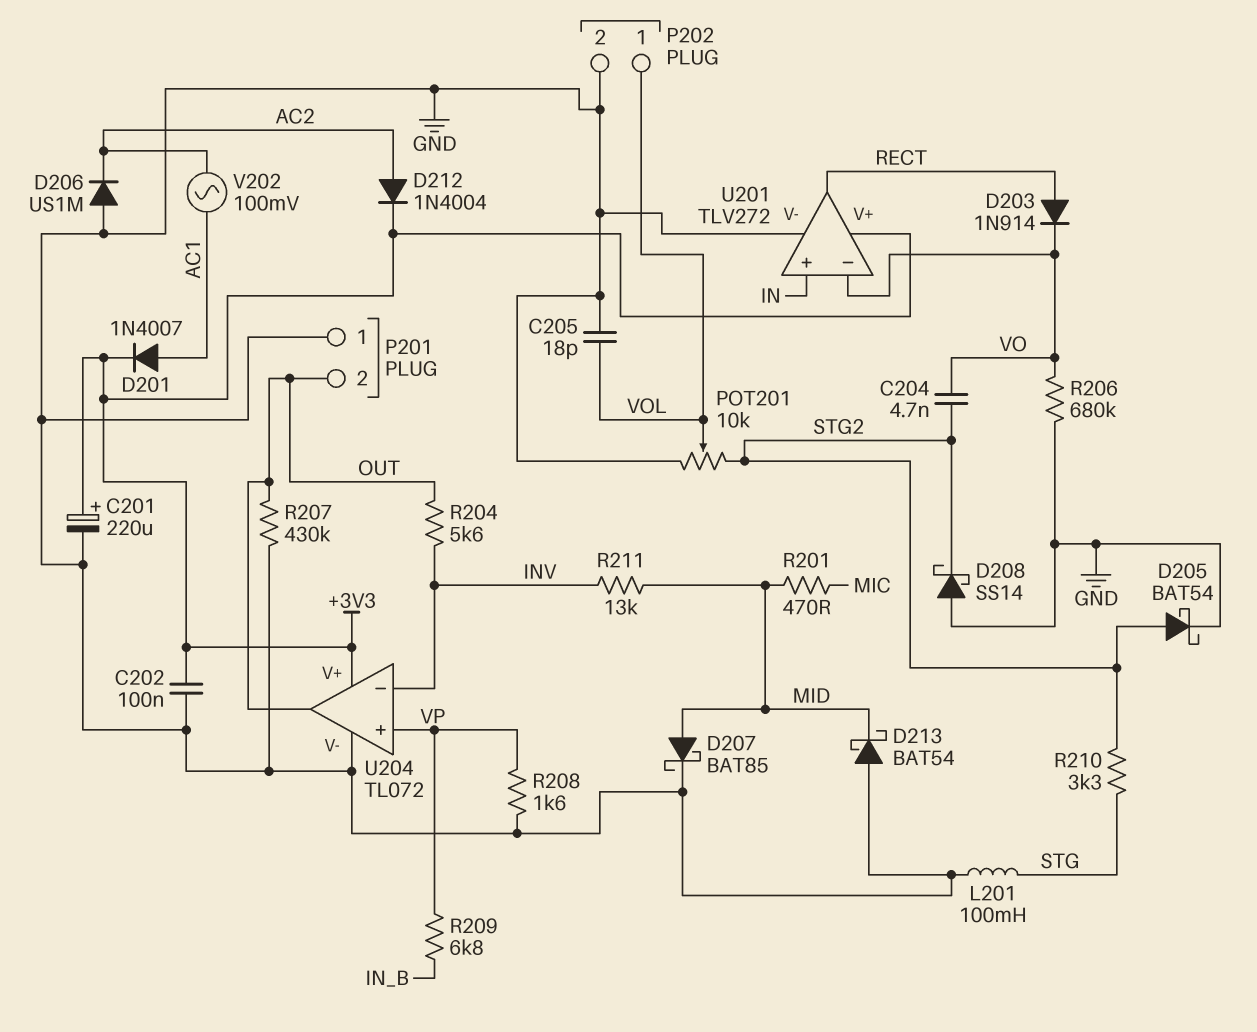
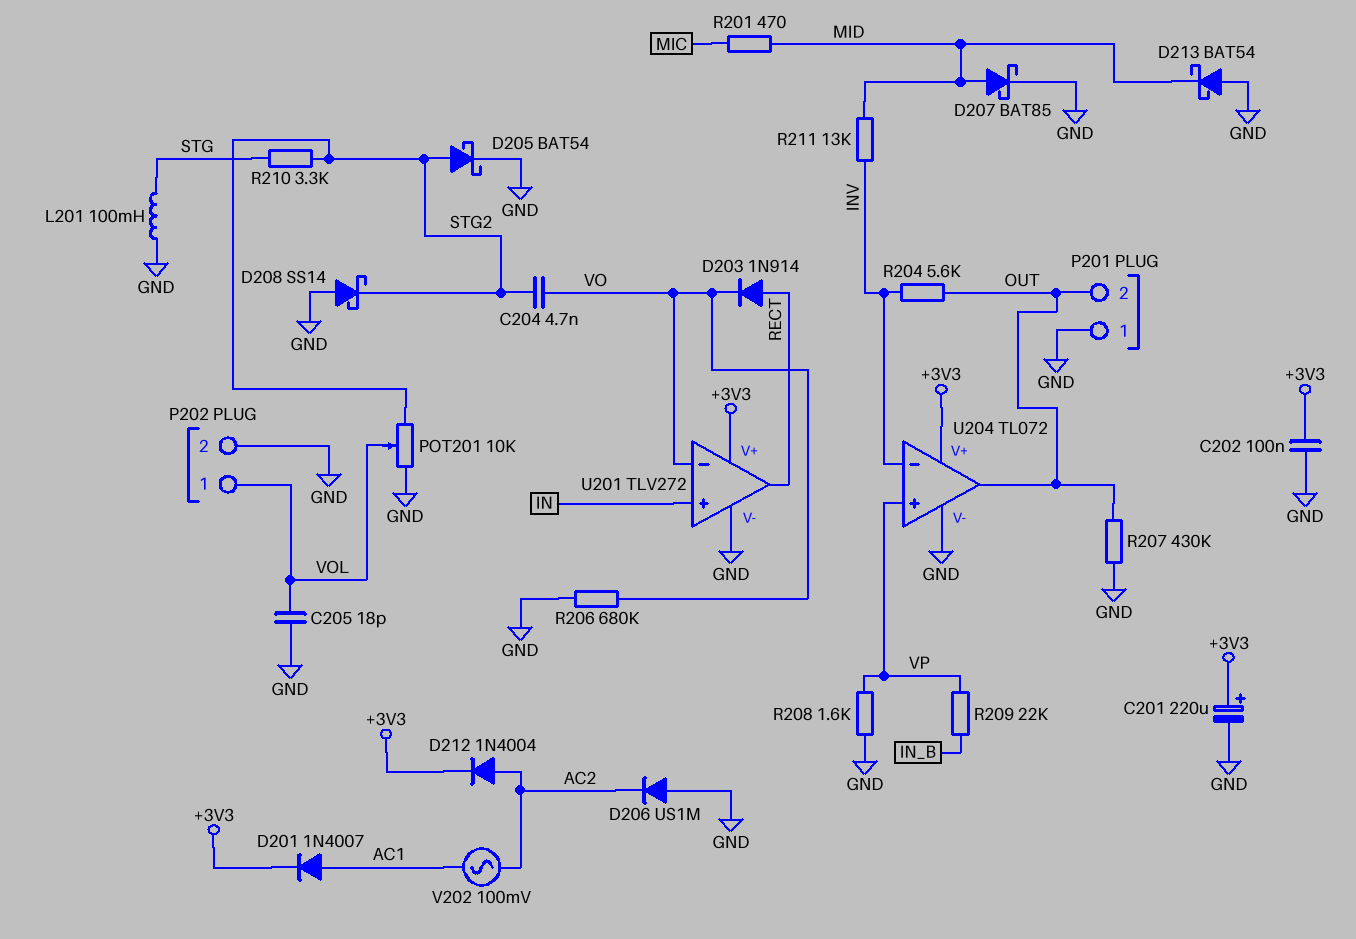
R209: 6.8k (IN_B, VP) -> 22k (IN_B, VP)

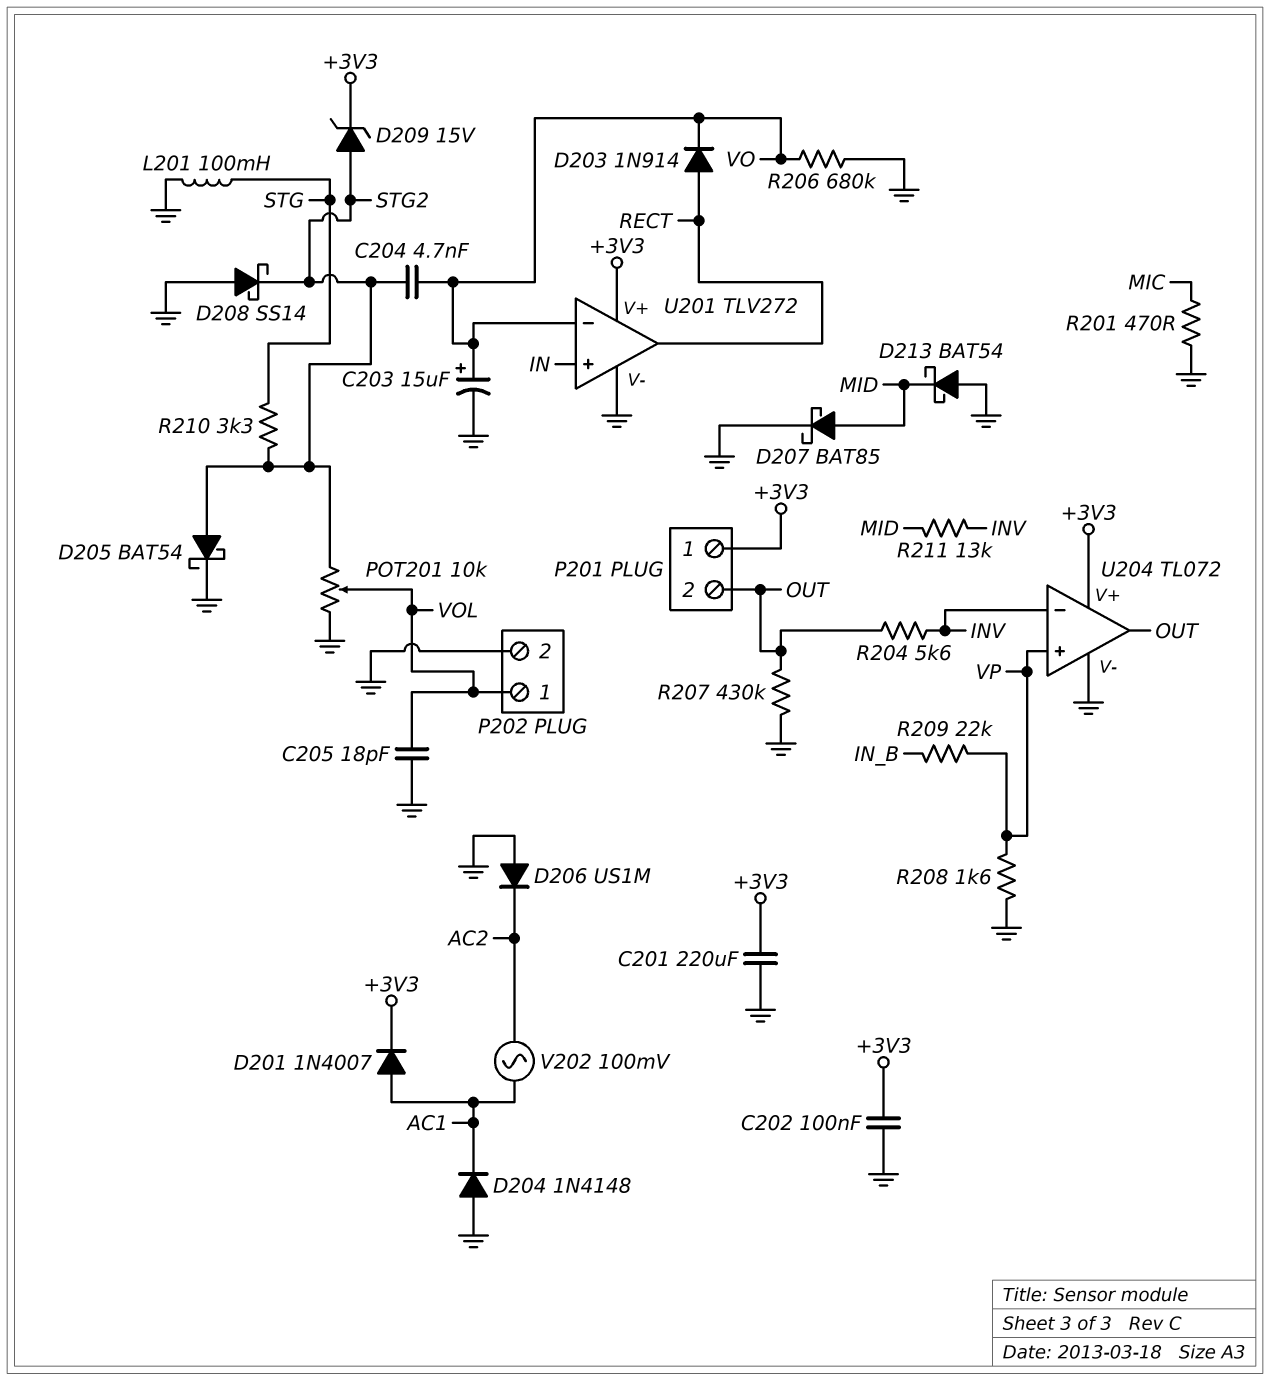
C201: 220uF (plus +3V3, minus GND) -> 220uF (+3V3, GND)
C203: none -> 15uF (plus VO, minus GND)
D204: none -> diode 1N4148 (A GND, K AC1)
D209: none -> zener 15V (A STG2, K +3V3)
D212: diode 1N4004 (A AC2, K +3V3) -> none
P201 pin 1: GND -> +3V3
R201: 470 (MIC, MID) -> 470 (GND, MIC)

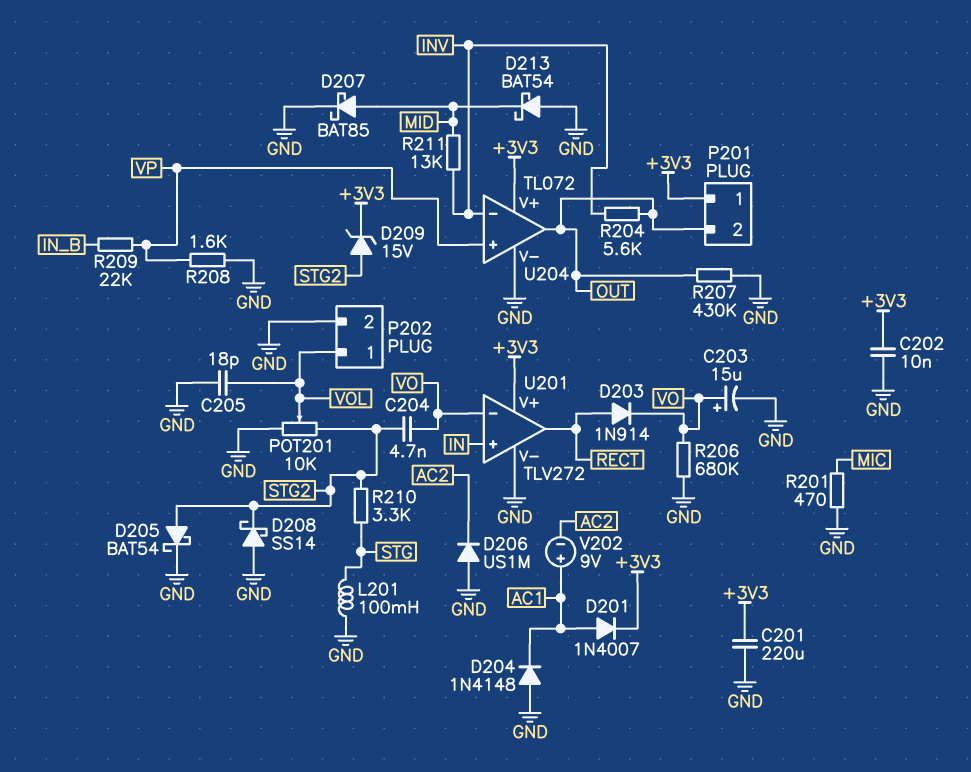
C202: 100nF (+3V3, GND) -> 10nF (+3V3, GND)
V202: AC 100mV (AC1, AC2) -> 9V (plus AC1, minus AC2)

